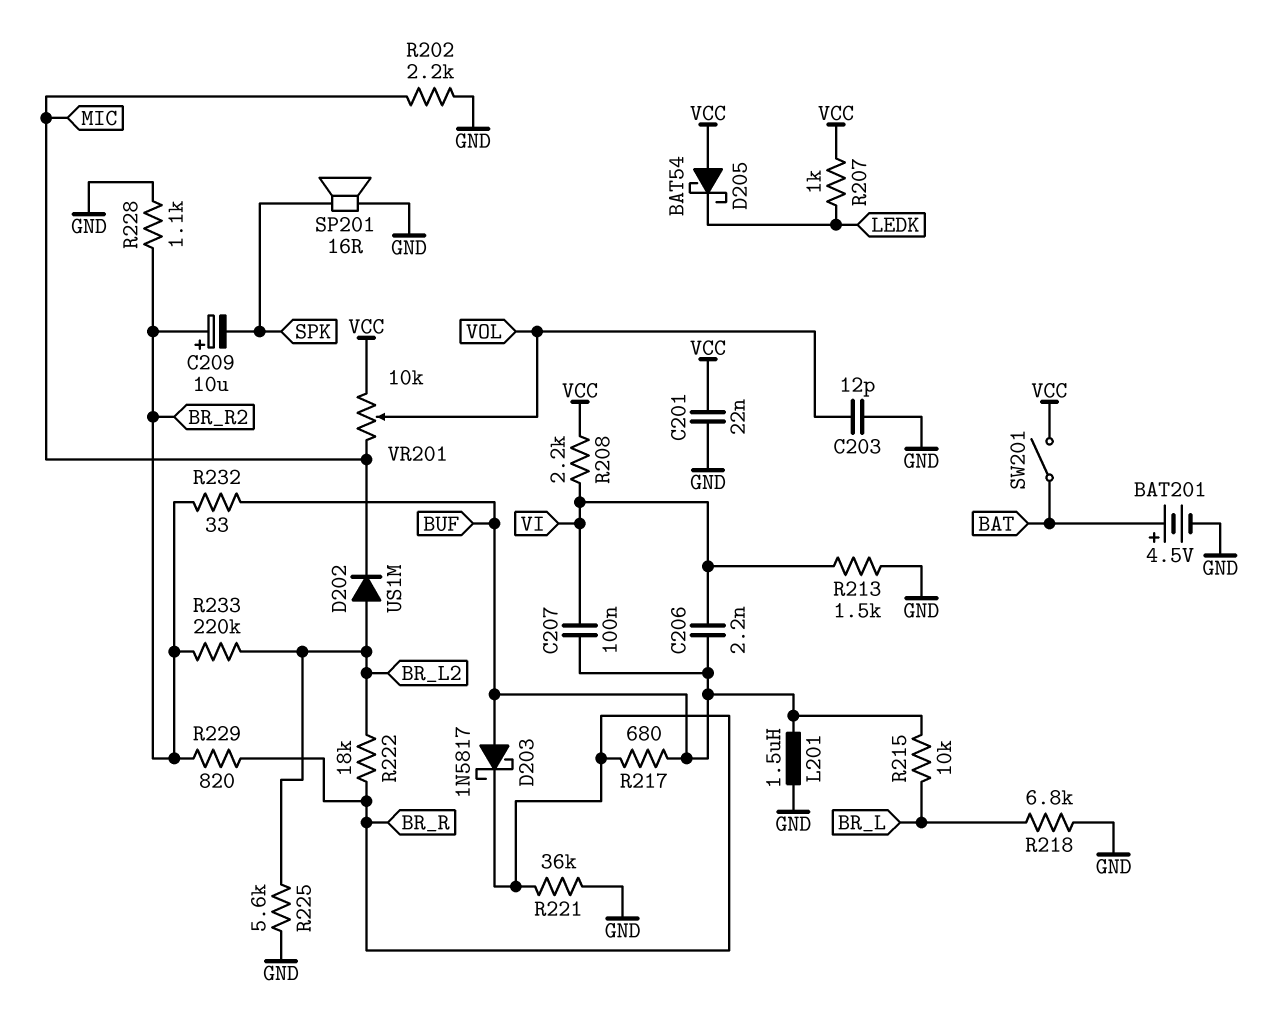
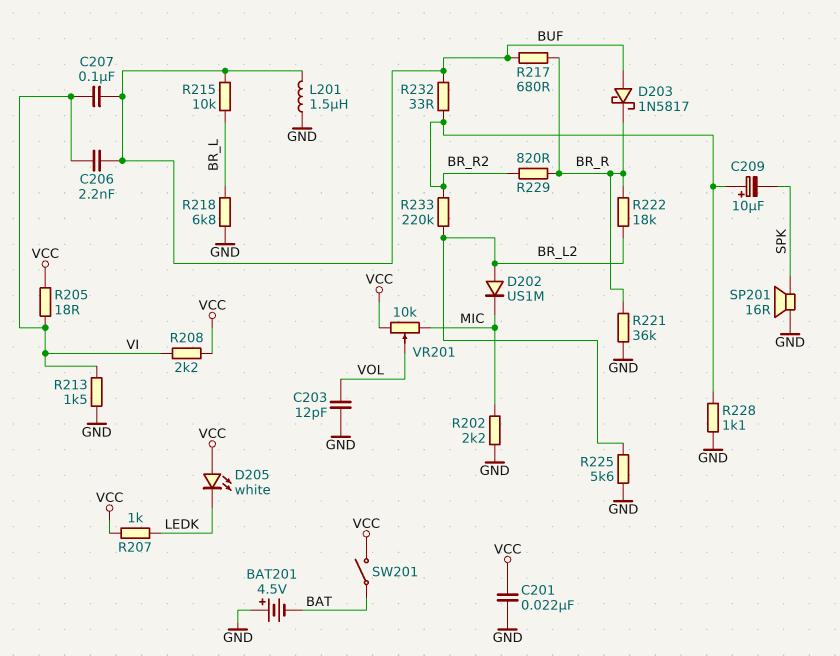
BAT201: 4.5V (plus BAT, minus GND) -> 4.5V (plus GND, minus BAT)
D205: schottky BAT54 (A VCC, K LEDK) -> LED white (A VCC, K LEDK)
R205: none -> 18 (VCC, VI)

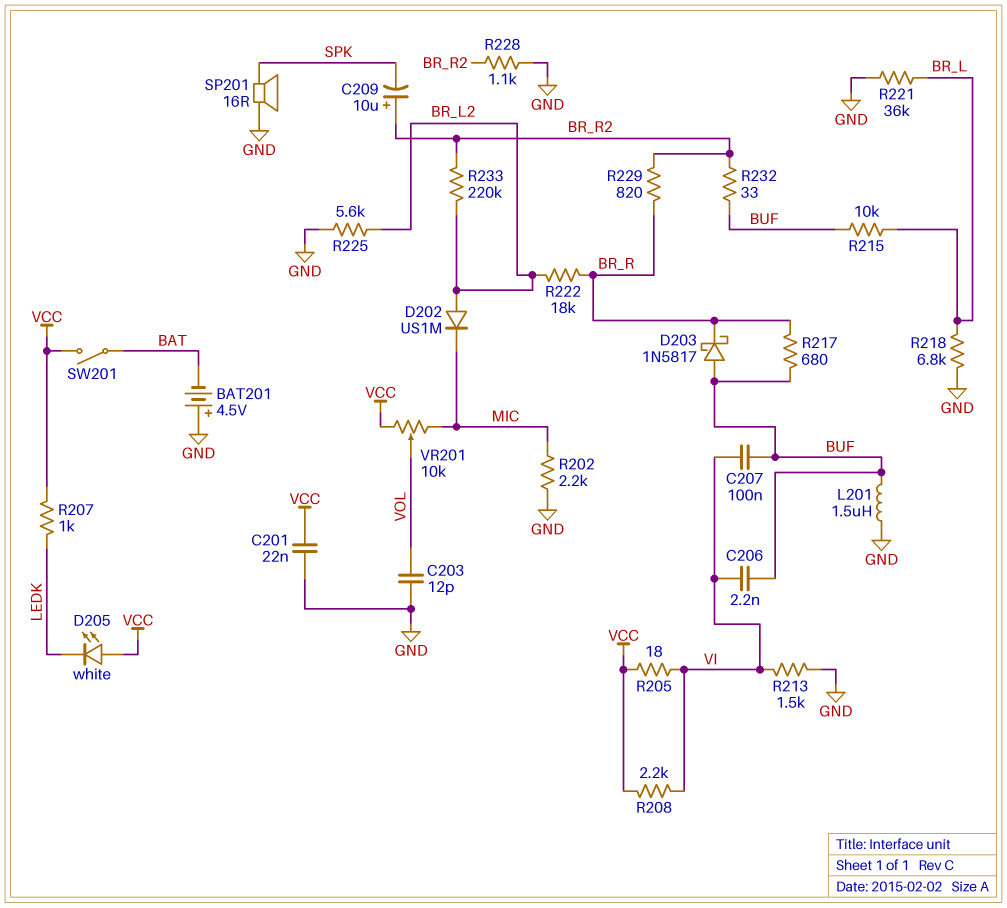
R221: 36k (BR_R, GND) -> 36k (BR_L, GND)

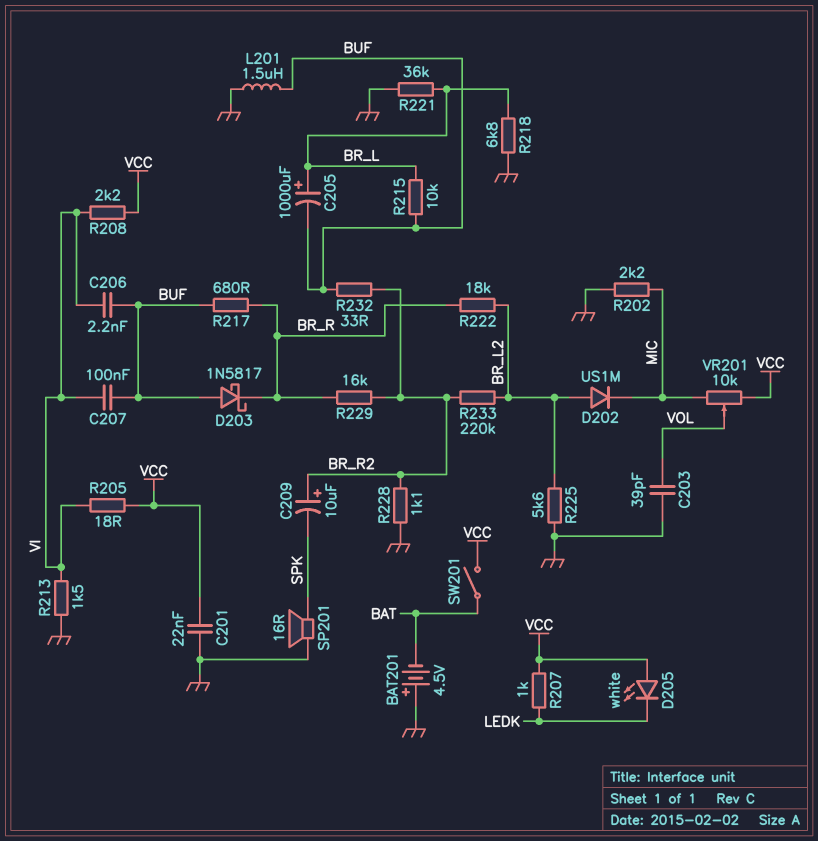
C203: 12pF (GND, VOL) -> 39pF (GND, VOL)
C205: none -> 1000uF (plus BR_L, minus BUF)
R229: 820 (BR_R, BR_R2) -> 16k (BR_R, BR_R2)

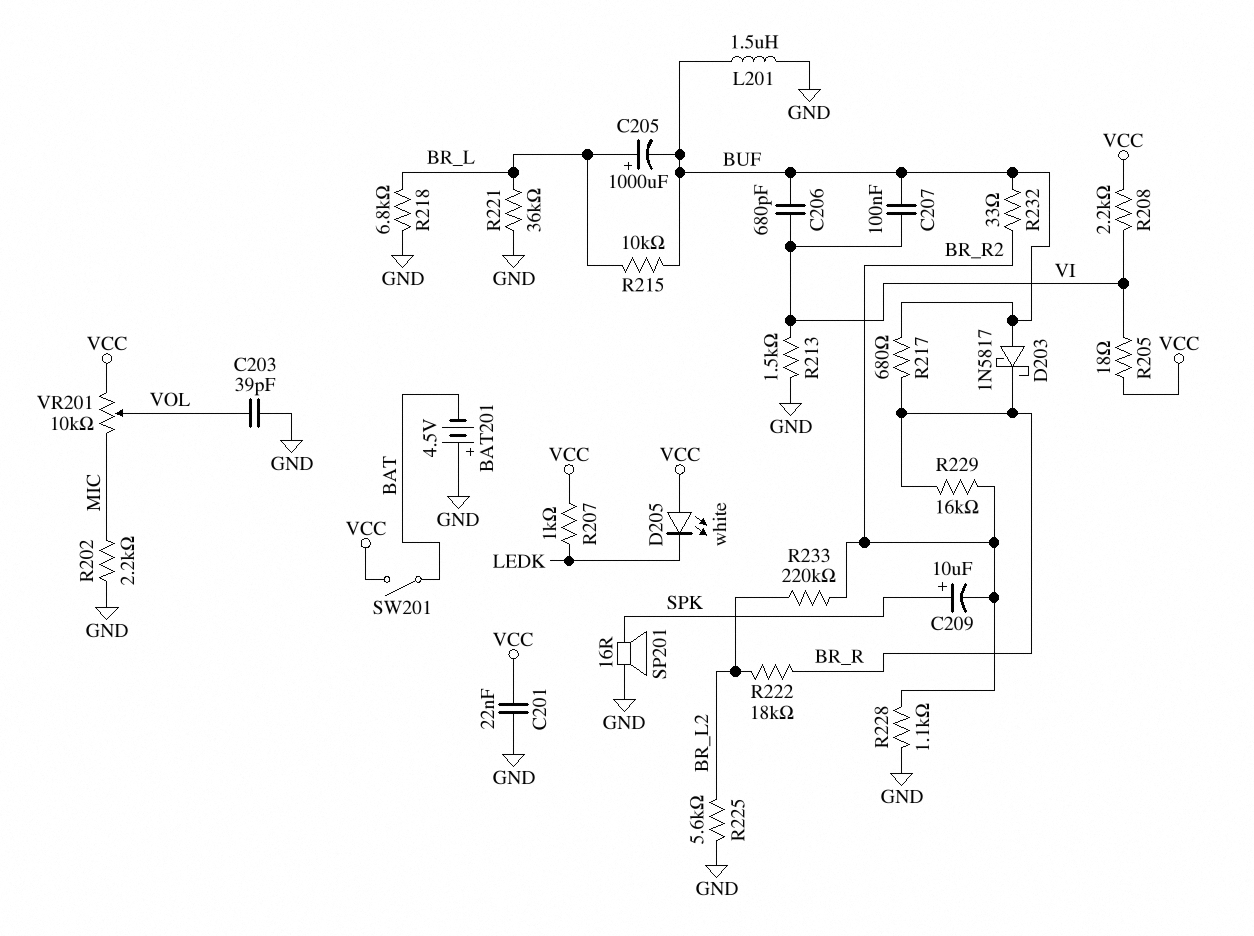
C206: 2.2nF (BUF, VI) -> 680pF (BUF, VI)
C209: 10uF (plus BR_R2, minus SPK) -> 10uF (plus SPK, minus BR_R2)
D202: diode US1M (A BR_L2, K MIC) -> none

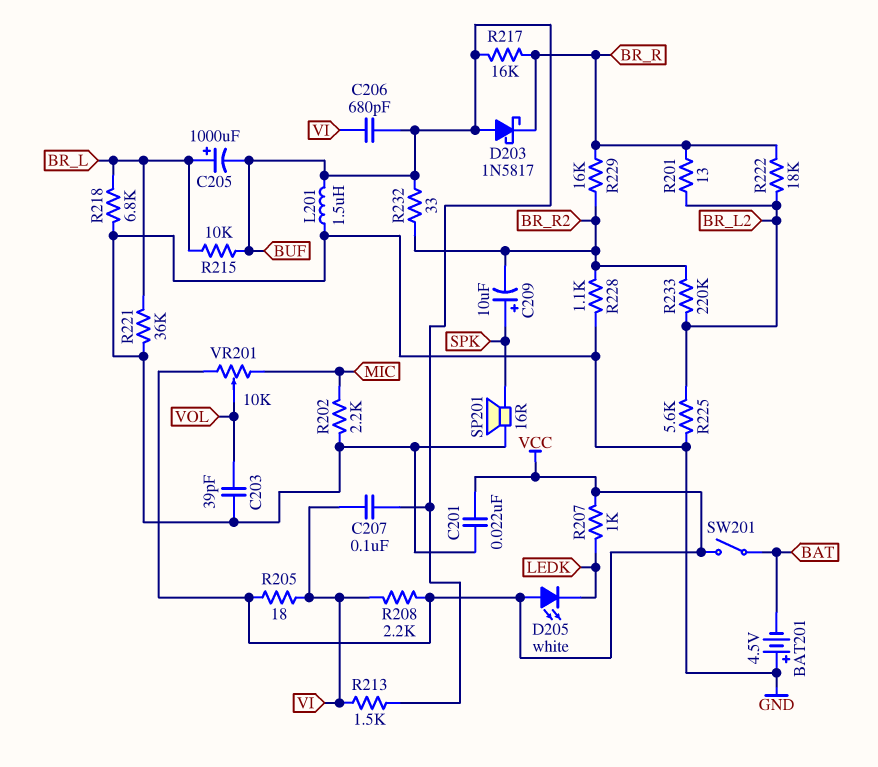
R201: none -> 13 (BR_L2, BR_R)
R213: 1.5k (GND, VI) -> 1.5k (BUF, VI)
R217: 680 (BR_R, BUF) -> 16k (BR_R, BUF)

